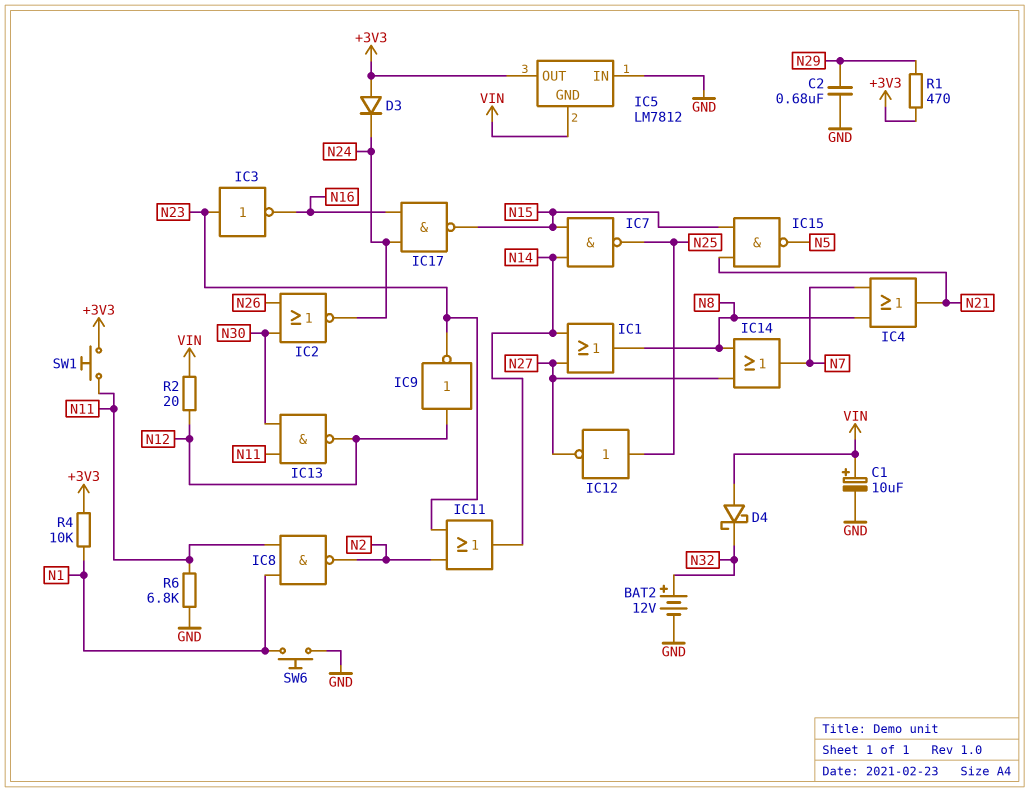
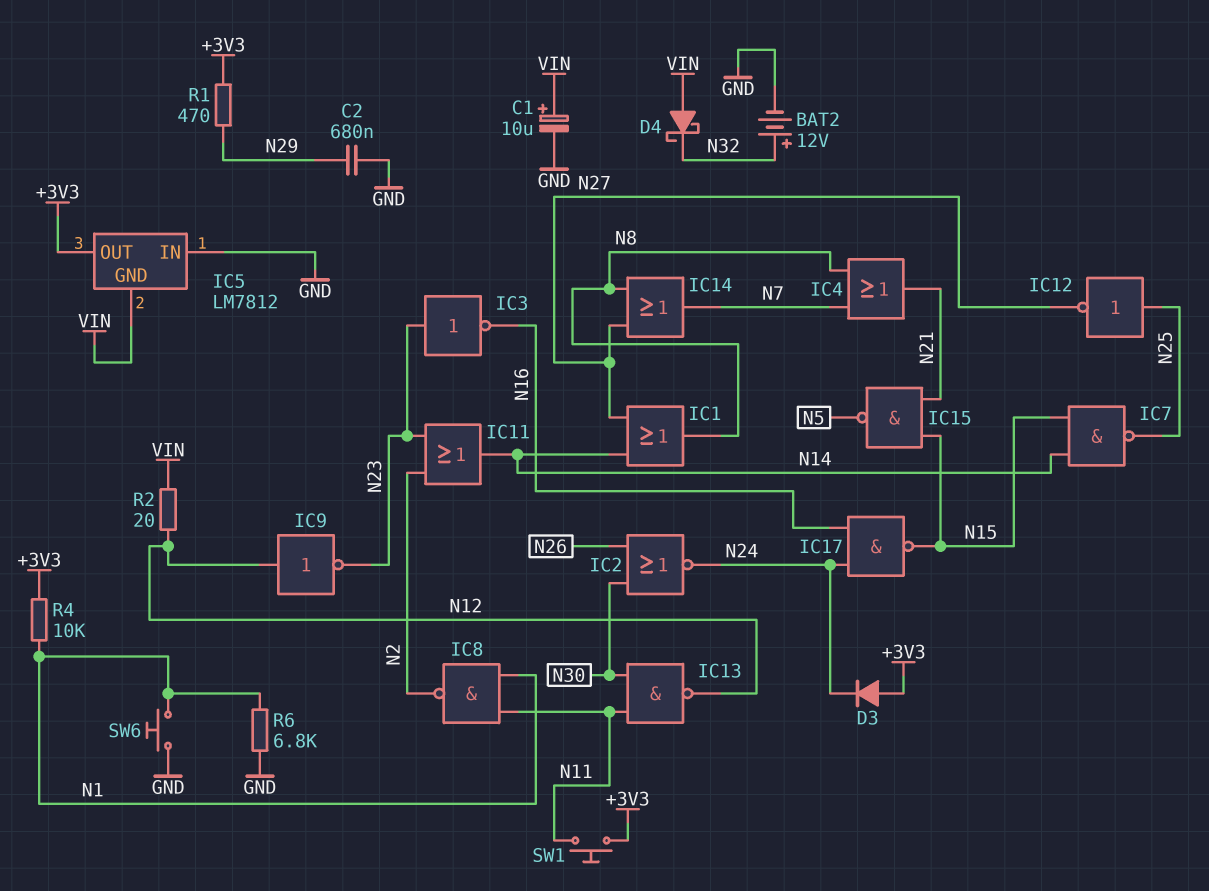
R6: 6.8k (GND, N11) -> 6.8k (GND, N1)

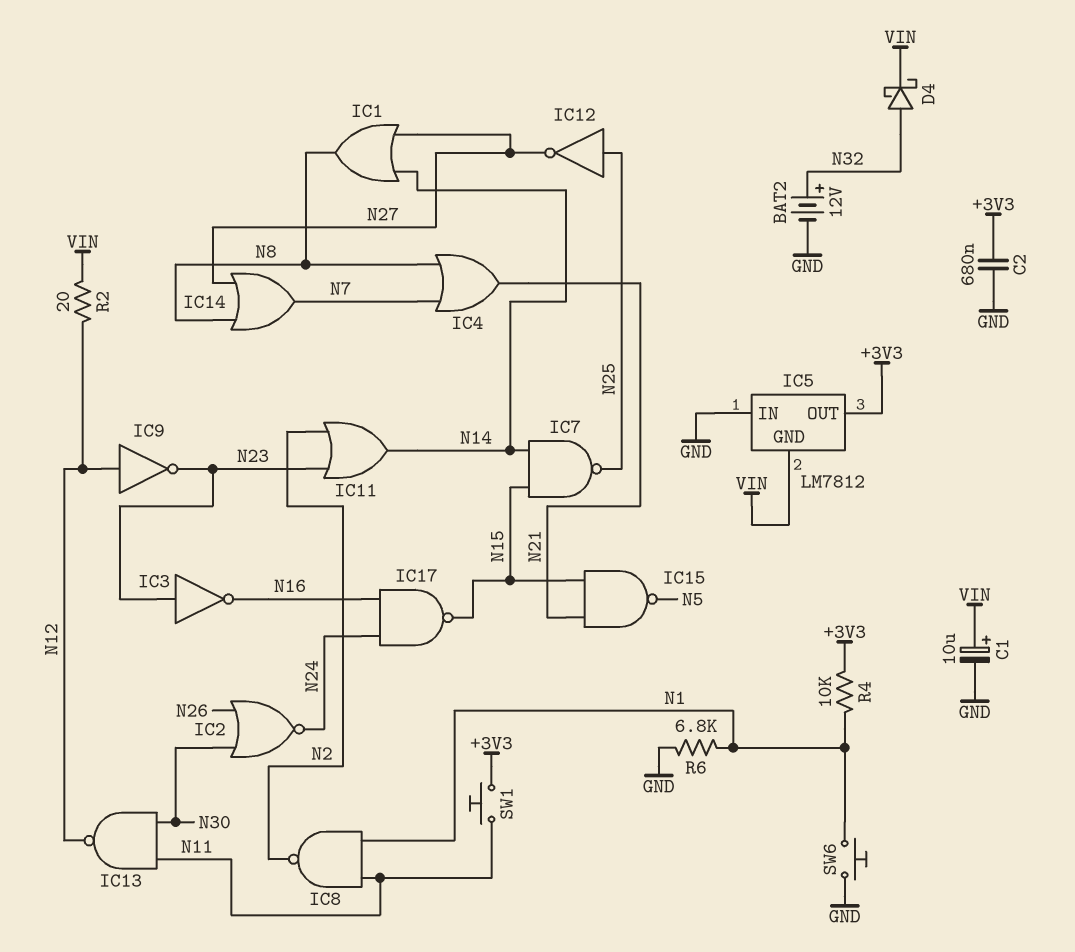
C2: 680nF (GND, N29) -> 680nF (+3V3, GND)
D3: diode (A +3V3, K N24) -> none
D4: schottky (A VIN, K N32) -> schottky (A N32, K VIN)
R1: 470 (+3V3, N29) -> none

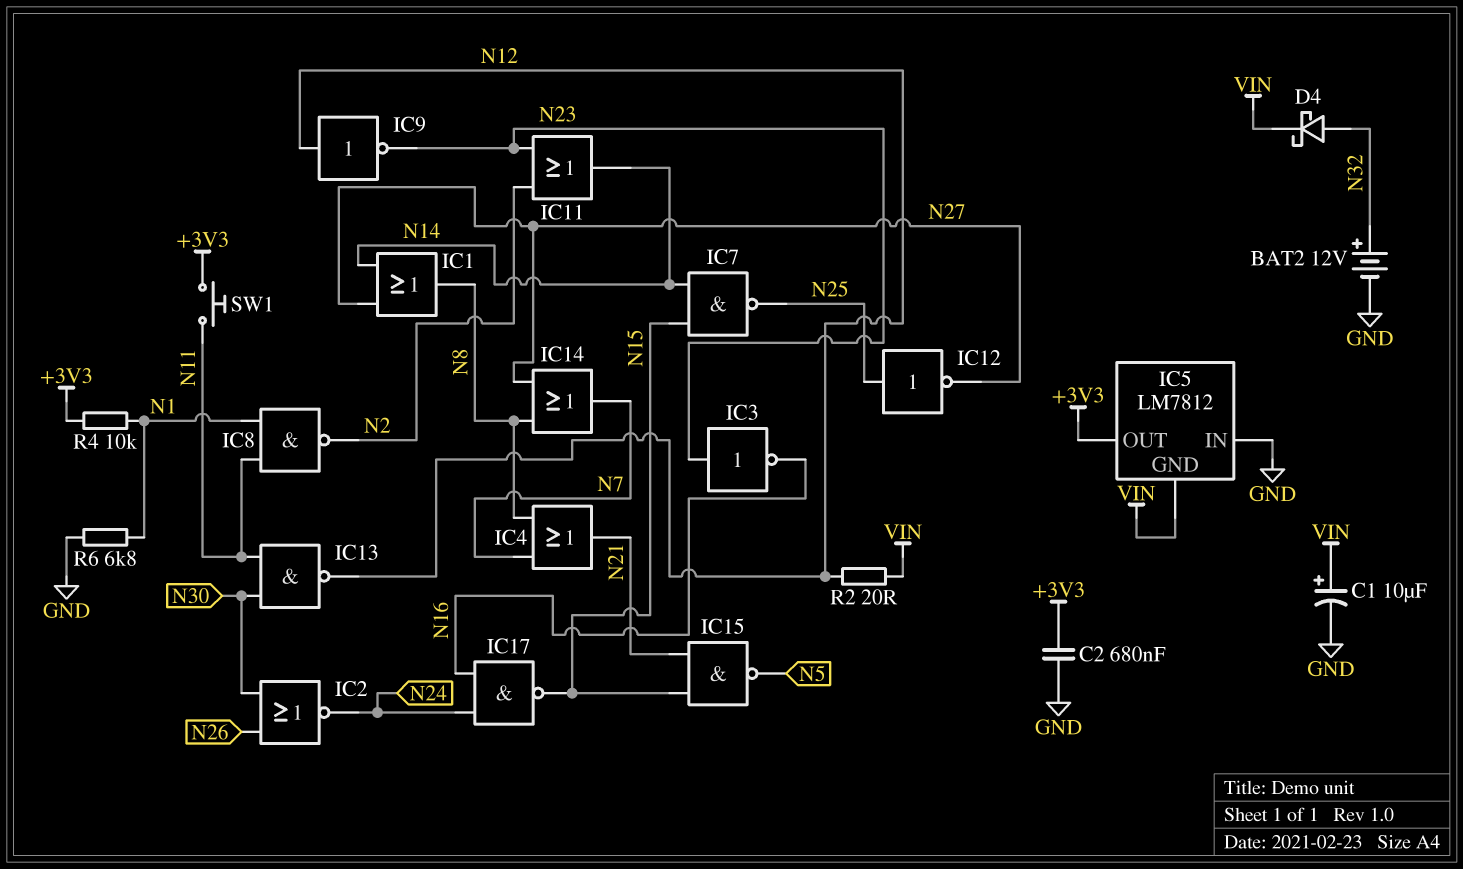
SW6: button (GND, N1) -> none

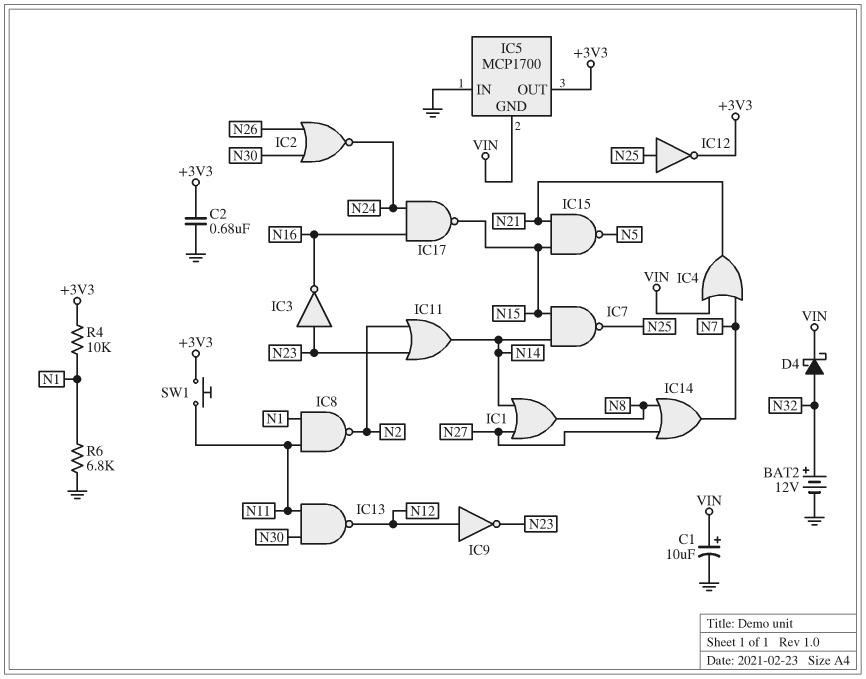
IC4: OR (in N7, in N8, out N21) -> OR (in N7, in VIN, out N21)
IC5: LM7812 -> MCP1700
IC12: NOT (in N25, out N27) -> NOT (in N25, out +3V3)
R2: 20 (N12, VIN) -> none

